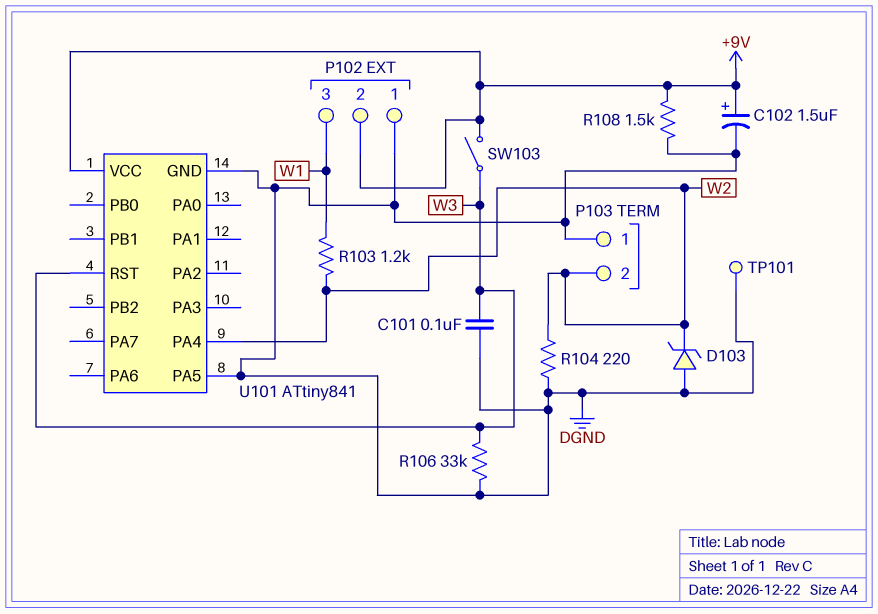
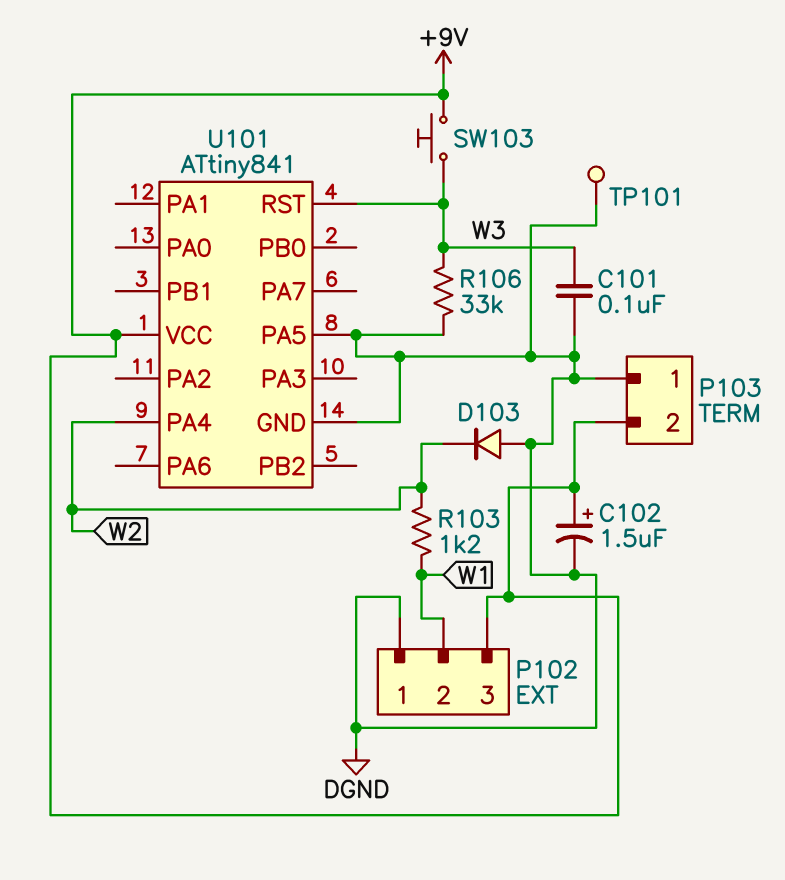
D103: zener (A DGND, K W2) -> diode (A DGND, K W2)
P102 pin 2: +9V -> W1
P102 pin 3: W1 -> +9V
P103 pin 2: W2 -> +9V
R104: 220 (DGND, W2) -> none
R108: 1.5k (+9V, DGND) -> none
SW103: switch (+9V, W3) -> button (+9V, W3)

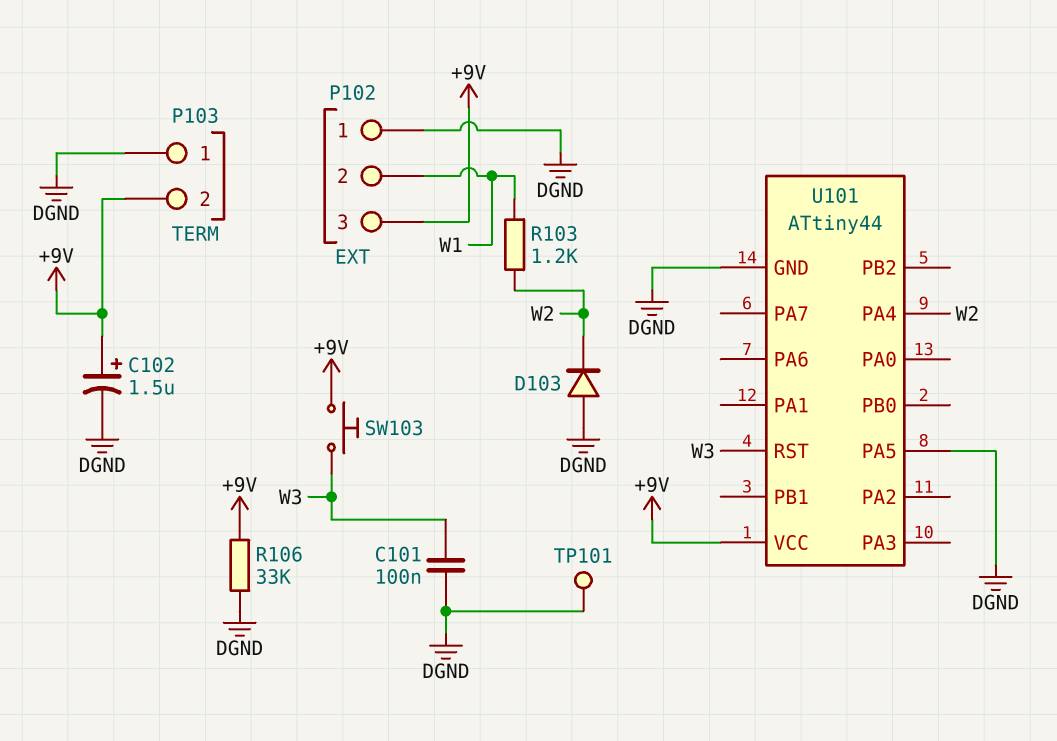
R106: 33k (DGND, W3) -> 33k (+9V, DGND)
U101: ATtiny841 -> ATtiny44

